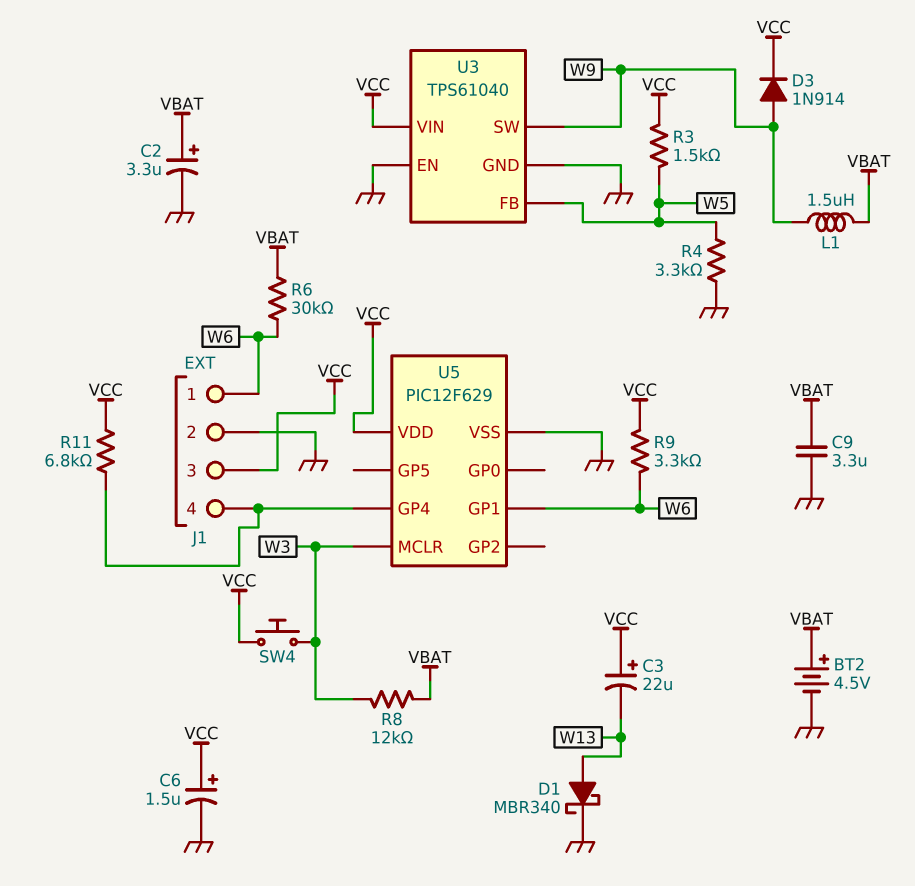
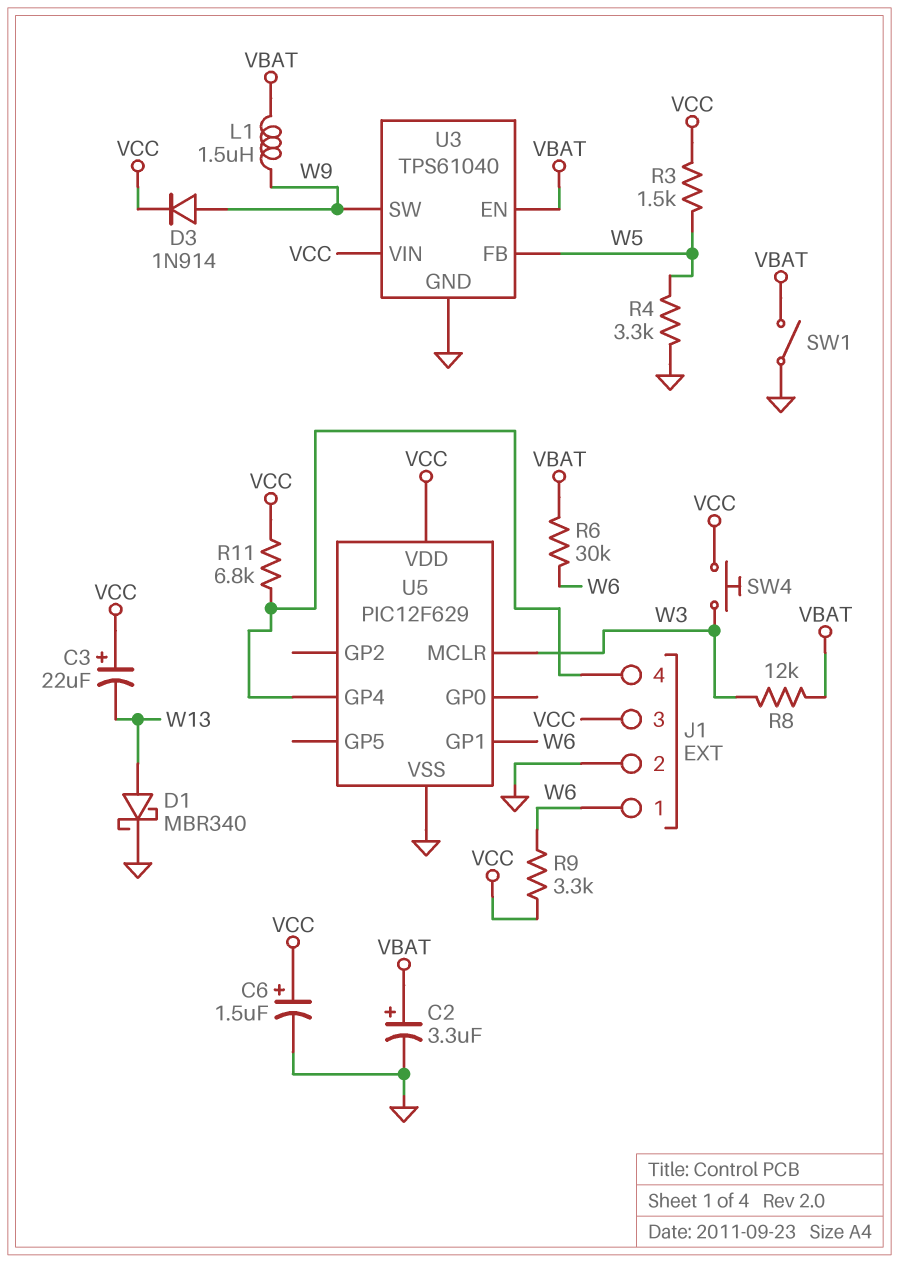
BT2: 4.5V (plus VBAT, minus GND) -> none
C9: 3.3uF (GND, VBAT) -> none
SW1: none -> switch (GND, VBAT)
U3 pin EN: GND -> VBAT

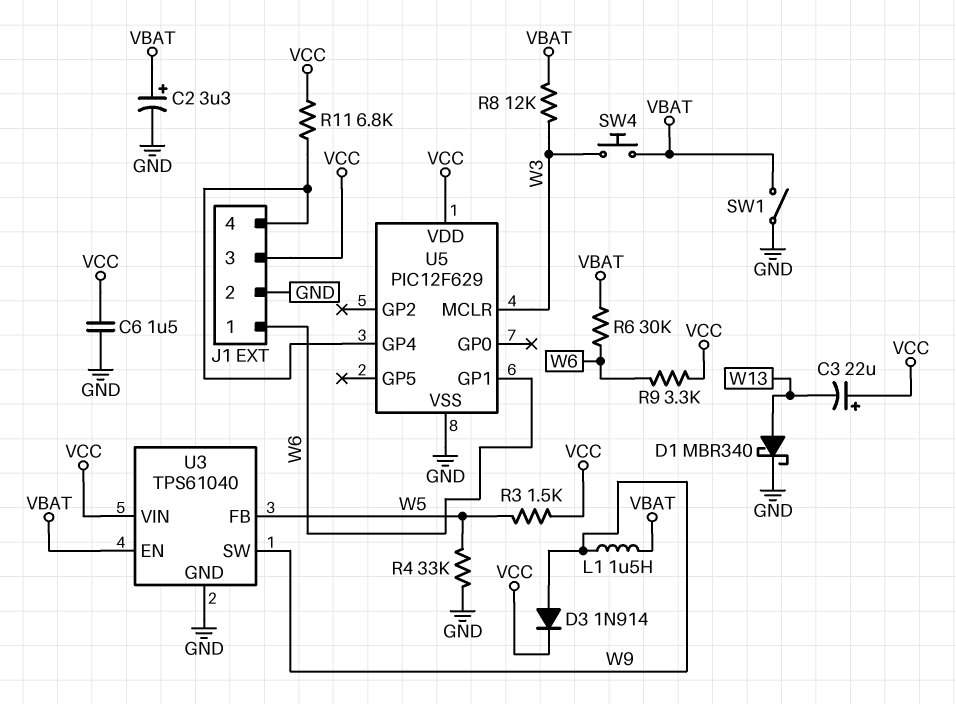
C6: 1.5uF (plus VCC, minus GND) -> 1.5uF (GND, VCC)
R4: 3.3k (GND, W5) -> 33k (GND, W5)
SW4: button (VCC, W3) -> button (VBAT, W3)

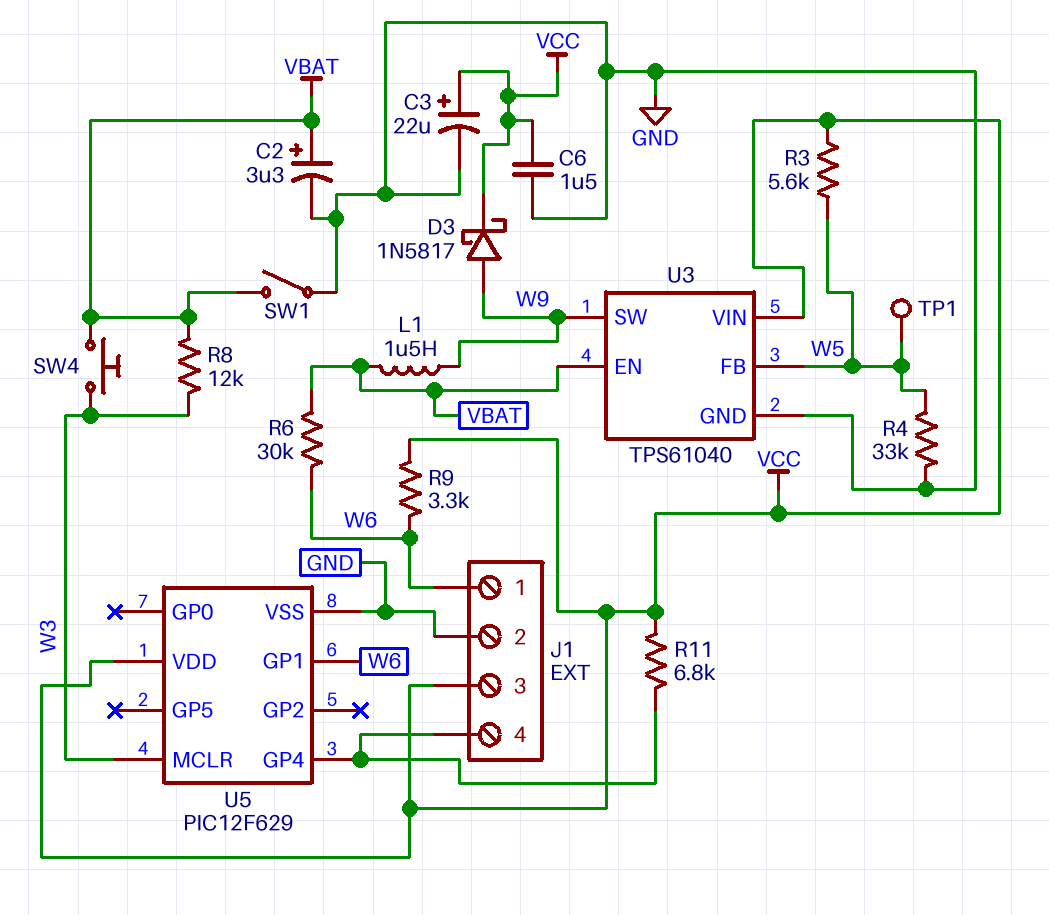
C3: 22uF (plus VCC, minus W13) -> 22uF (plus VCC, minus GND)
D1: schottky MBR340 (A W13, K GND) -> none
D3: diode 1N914 (A W9, K VCC) -> schottky 1N5817 (A W9, K VCC)
R3: 1.5k (VCC, W5) -> 5.6k (VCC, W5)
TP1: none -> test point (W5)

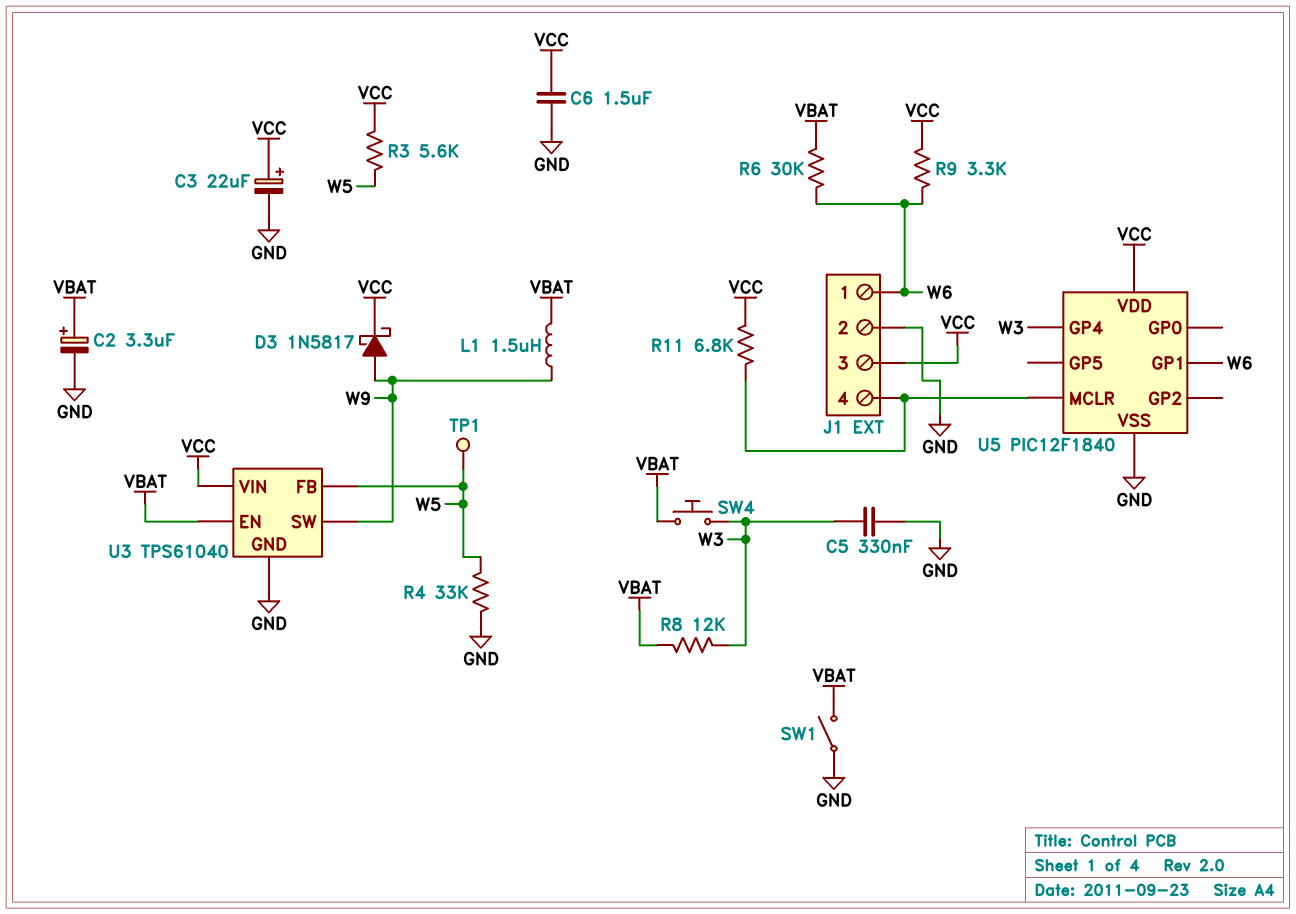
C5: none -> 330nF (GND, W3)
U5: PIC12F629 -> PIC12F1840
U5 pin GP4: J1/4 -> W3
U5 pin MCLR: W3 -> J1/4

